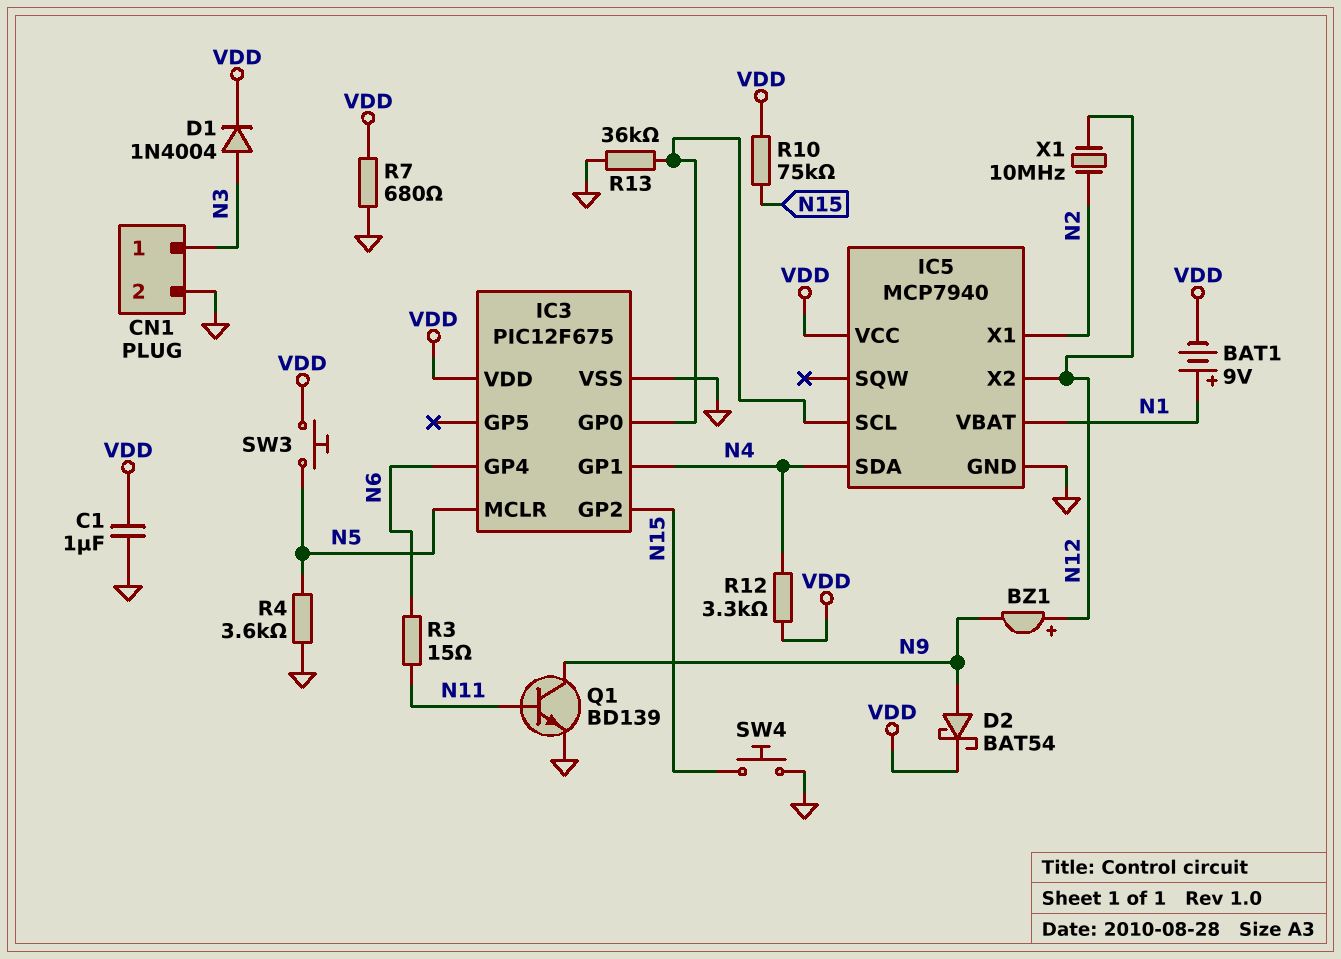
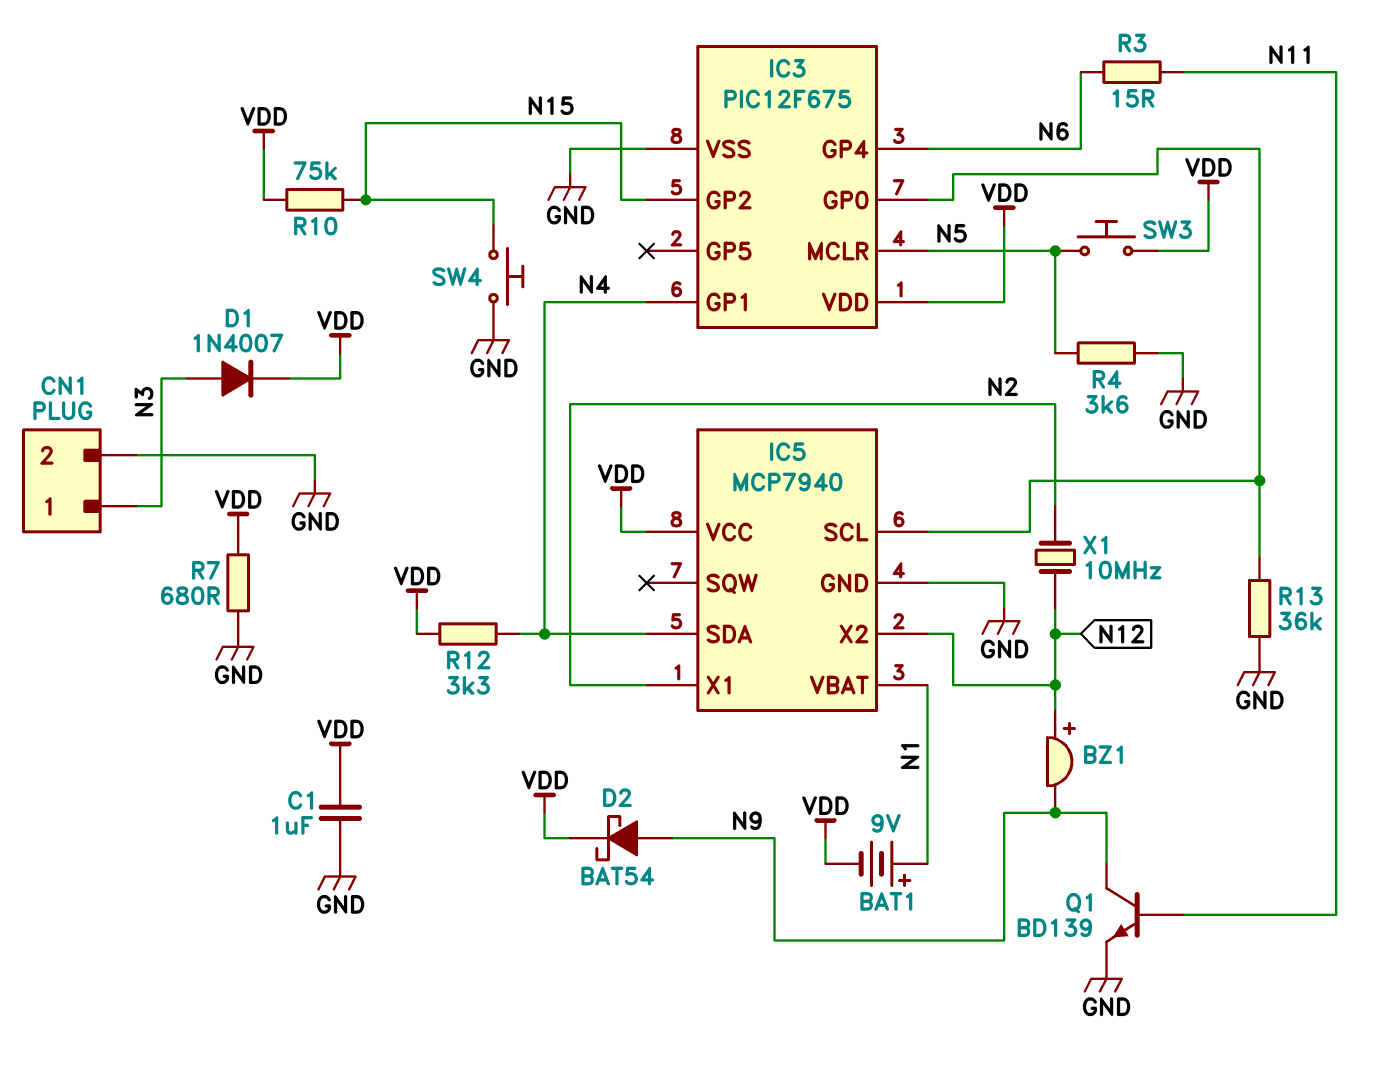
D1: diode 1N4004 (A N3, K VDD) -> diode 1N4007 (A N3, K VDD)

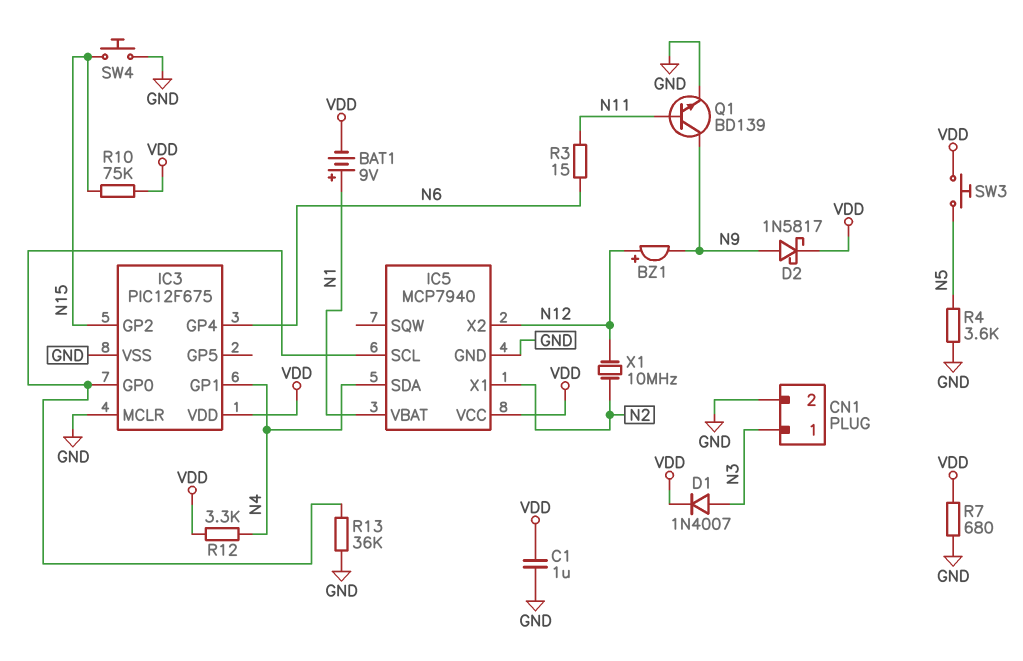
D2: schottky BAT54 (A N9, K VDD) -> schottky 1N5817 (A N9, K VDD)
IC3 pin MCLR: N5 -> GND

